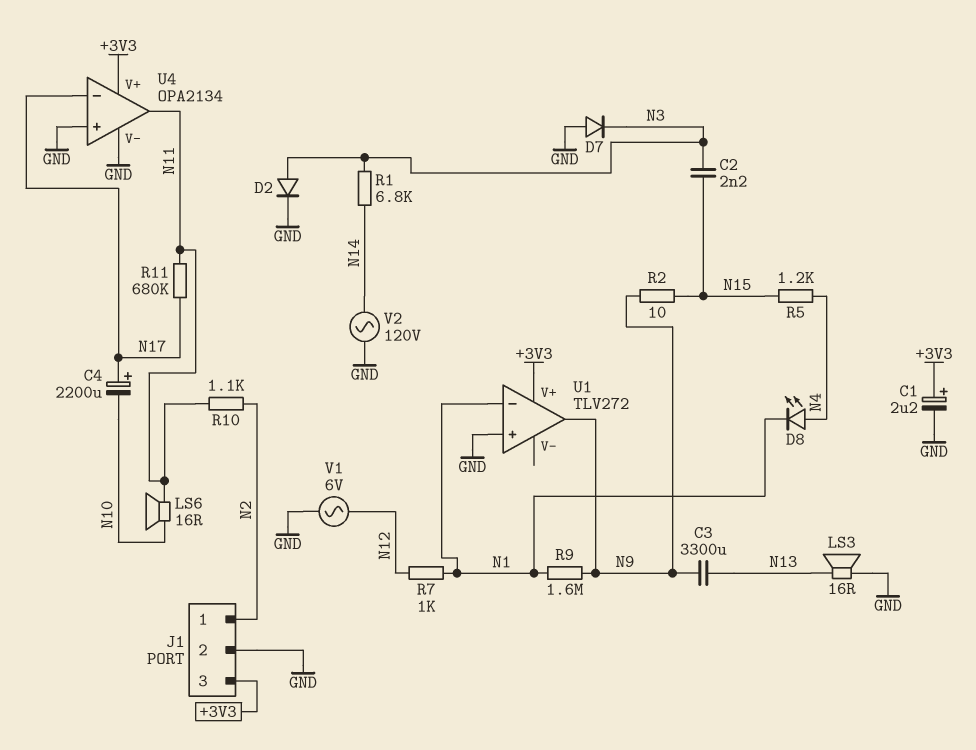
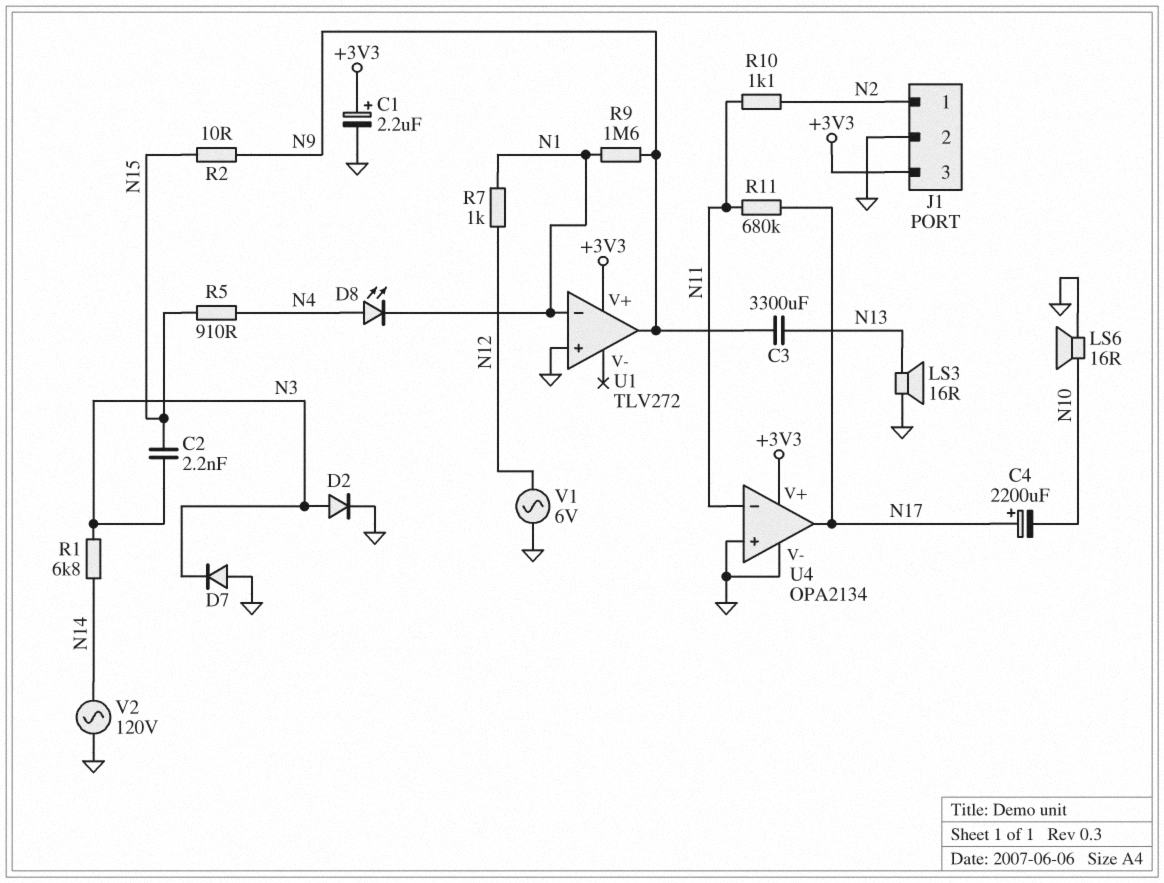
LS6: speaker 16R (N10, N11) -> speaker 16R (GND, N10)
R5: 1.2k (N4, N15) -> 910 (N4, N15)
U4 pin in-: N17 -> N11
U4 pin out: N11 -> N17

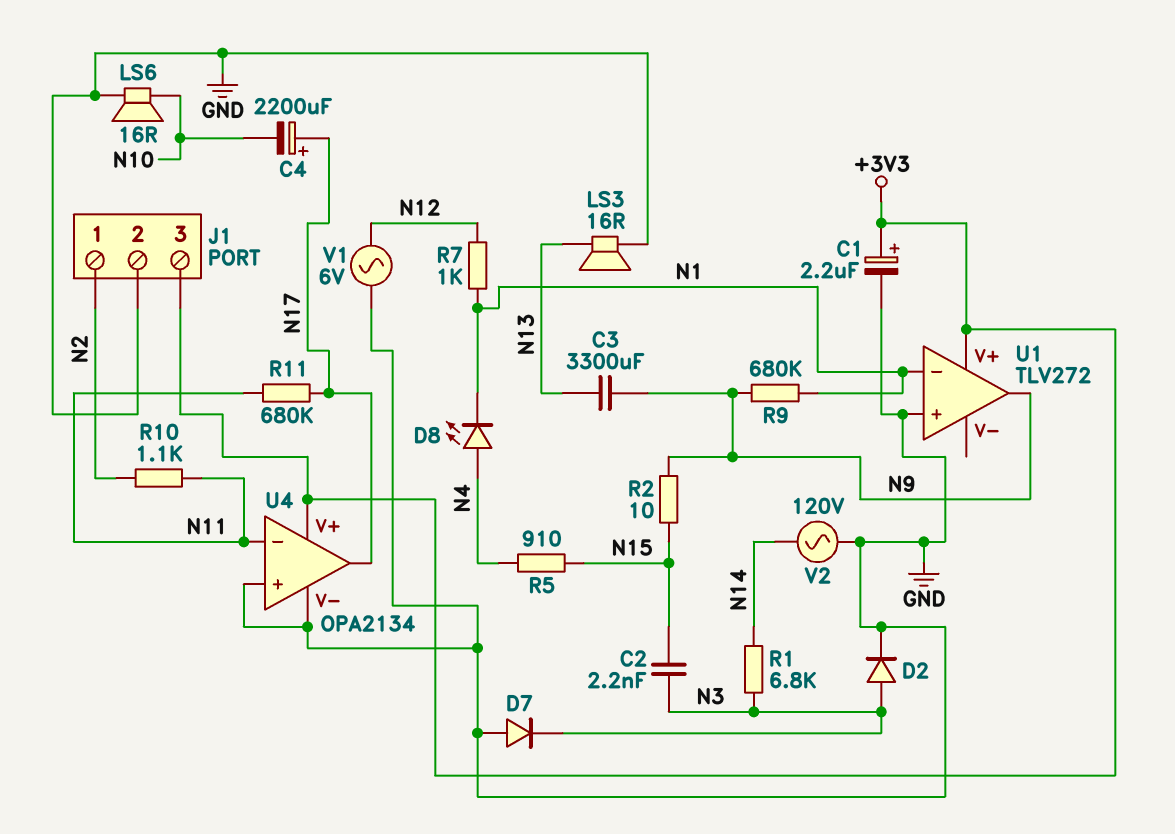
R9: 1.6M (N1, N9) -> 680k (N1, N9)

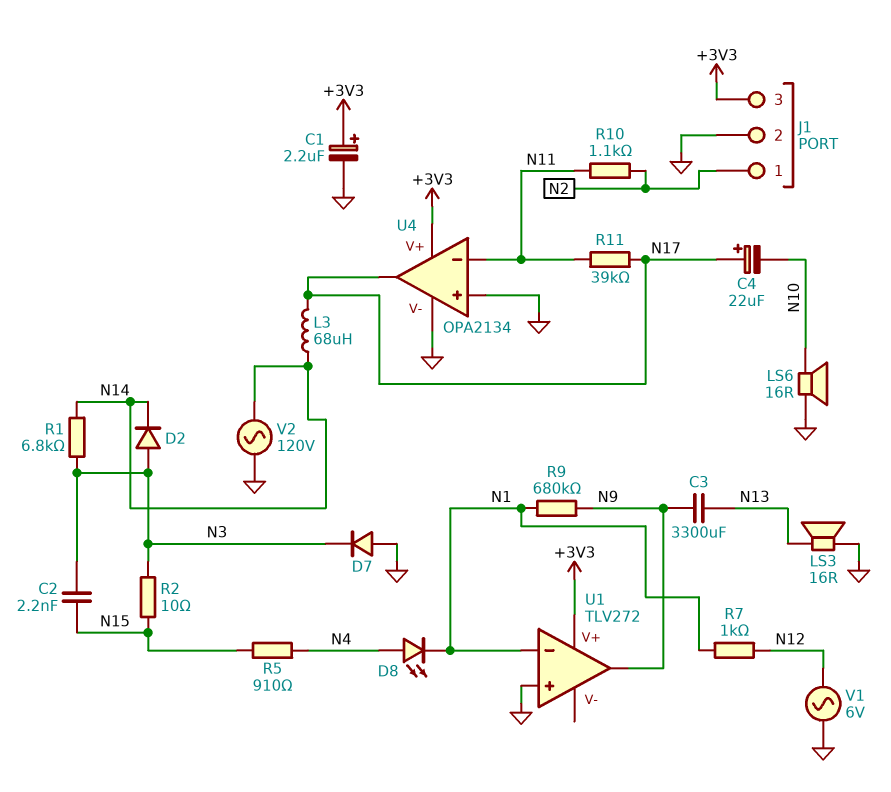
C4: 2200uF (plus N17, minus N10) -> 22uF (plus N17, minus N10)
D2: diode (A N3, K GND) -> diode (A N3, K N14)
L3: none -> 68uH (N14, N17)
R2: 10 (N9, N15) -> 10 (N3, N15)
R11: 680k (N11, N17) -> 39k (N11, N17)

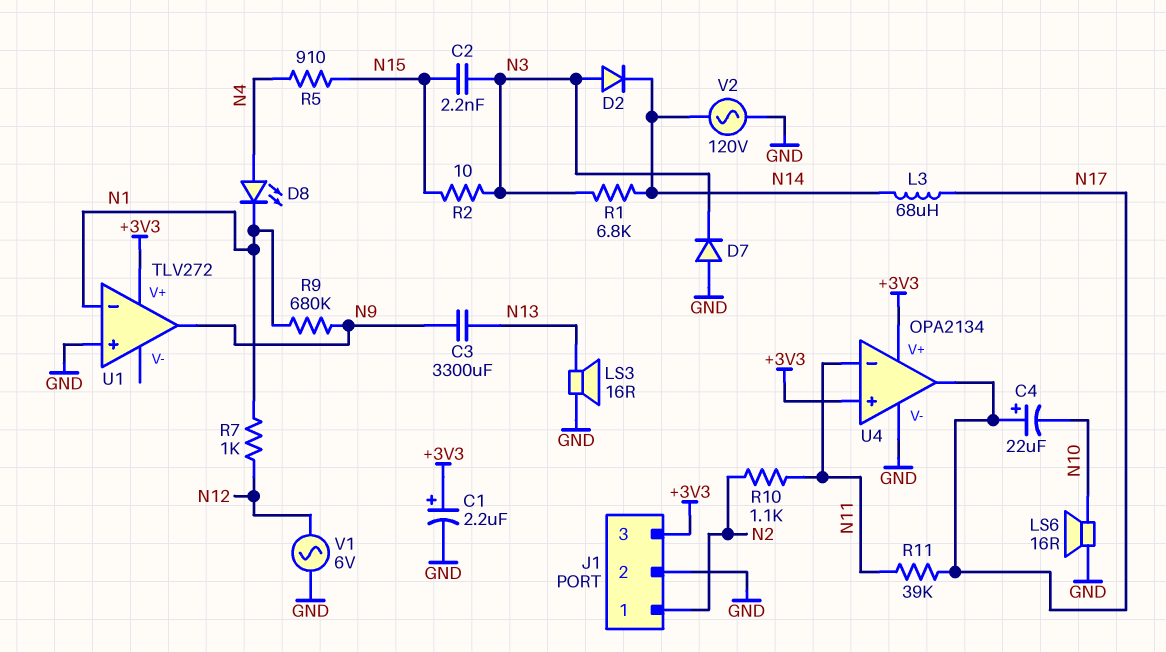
U4 pin in+: GND -> +3V3

